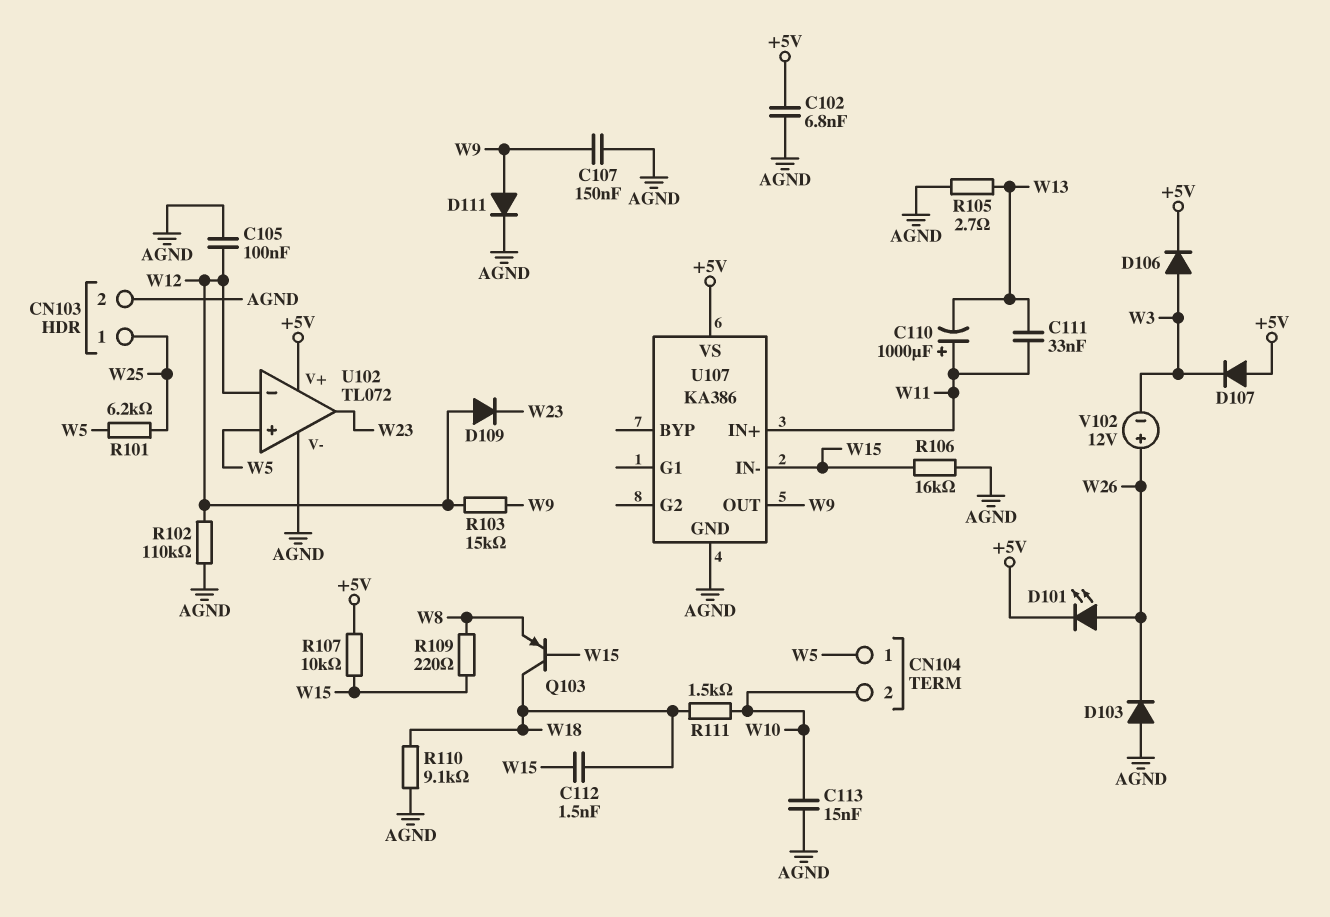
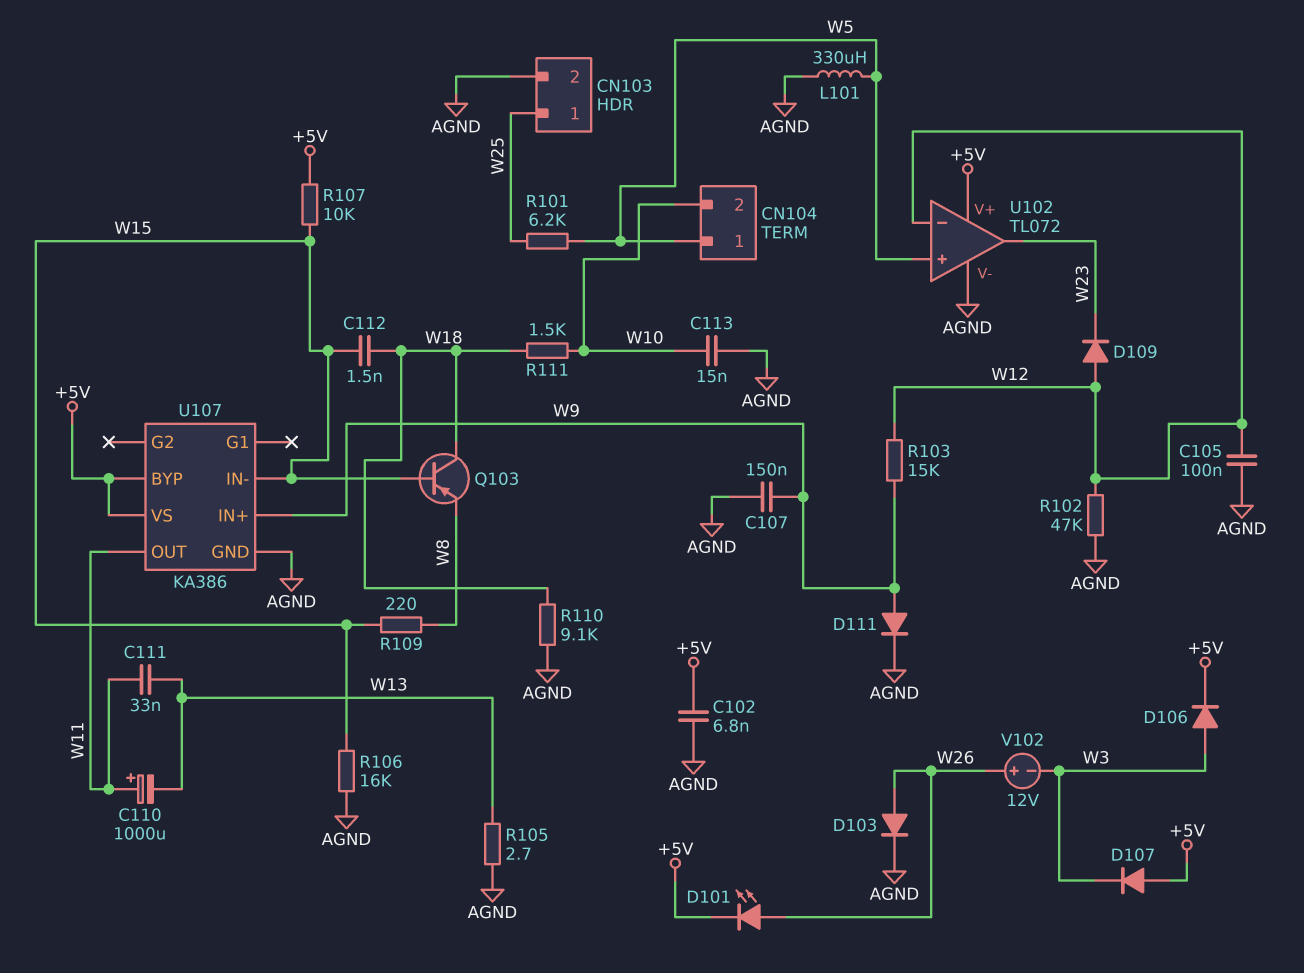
D103: diode (A AGND, K W26) -> diode (A W26, K AGND)
L101: none -> 330uH (AGND, W5)
R102: 110k (AGND, W12) -> 47k (AGND, W12)
U107 pin BYP: none -> +5V
U107 pin IN+: W11 -> W9
U107 pin OUT: W9 -> W11

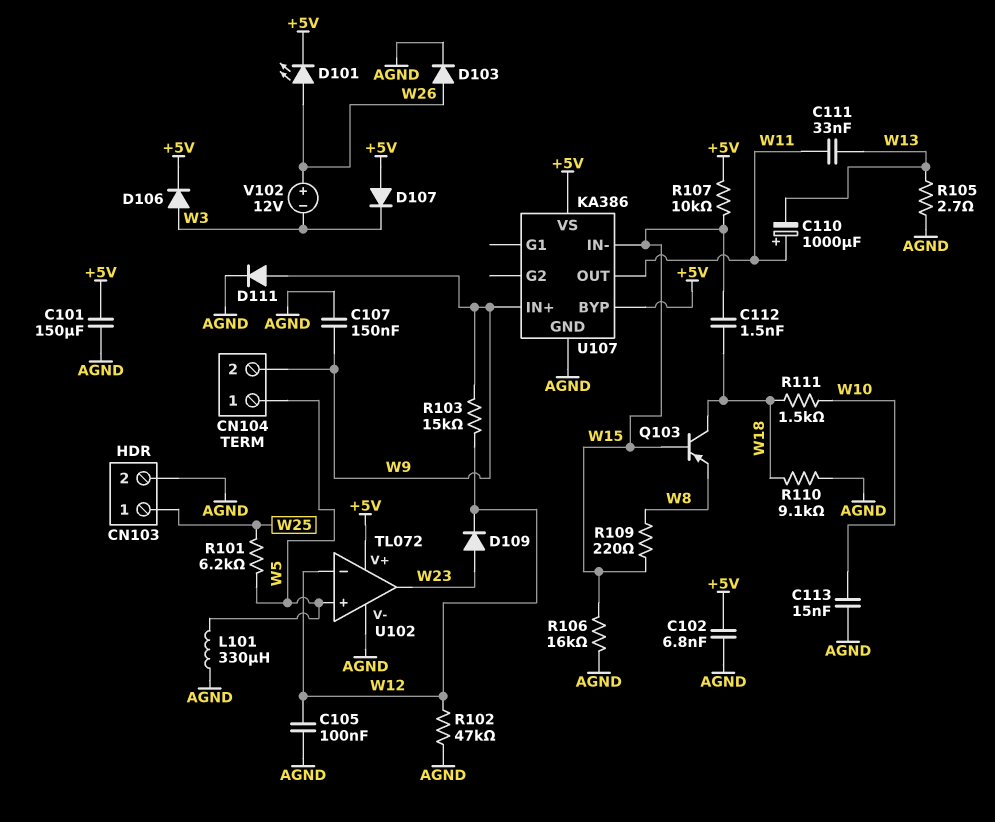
C101: none -> 150uF (+5V, AGND)
CN104 pin 2: W10 -> W9
D109: diode (A W12, K W23) -> diode (A W23, K W12)

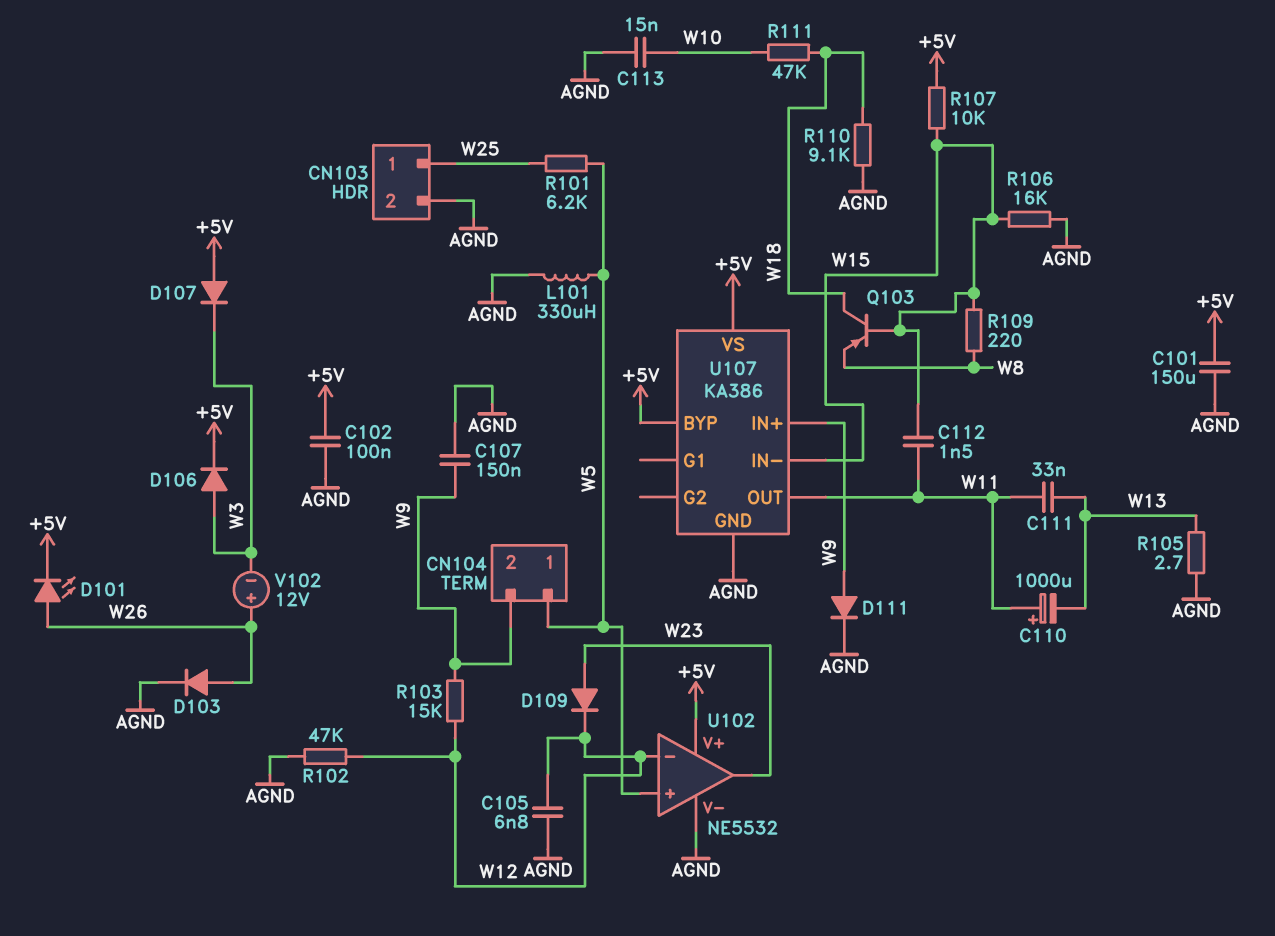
C102: 6.8nF (+5V, AGND) -> 100nF (+5V, AGND)
C105: 100nF (AGND, W12) -> 6.8nF (AGND, W12)
C112: 1.5nF (W15, W18) -> 1.5nF (W11, W15)
R111: 1.5k (W10, W18) -> 47k (W10, W18)
U102: TL072 -> NE5532

